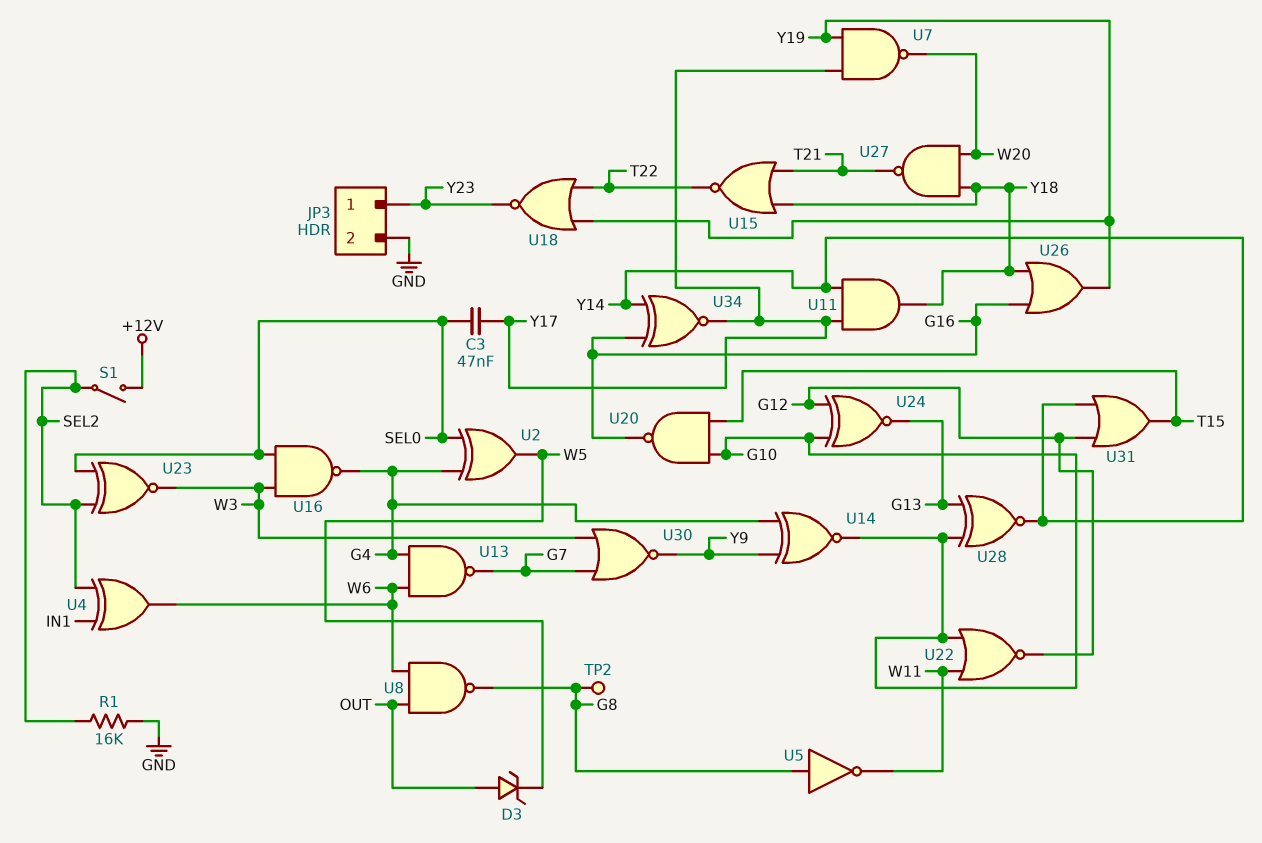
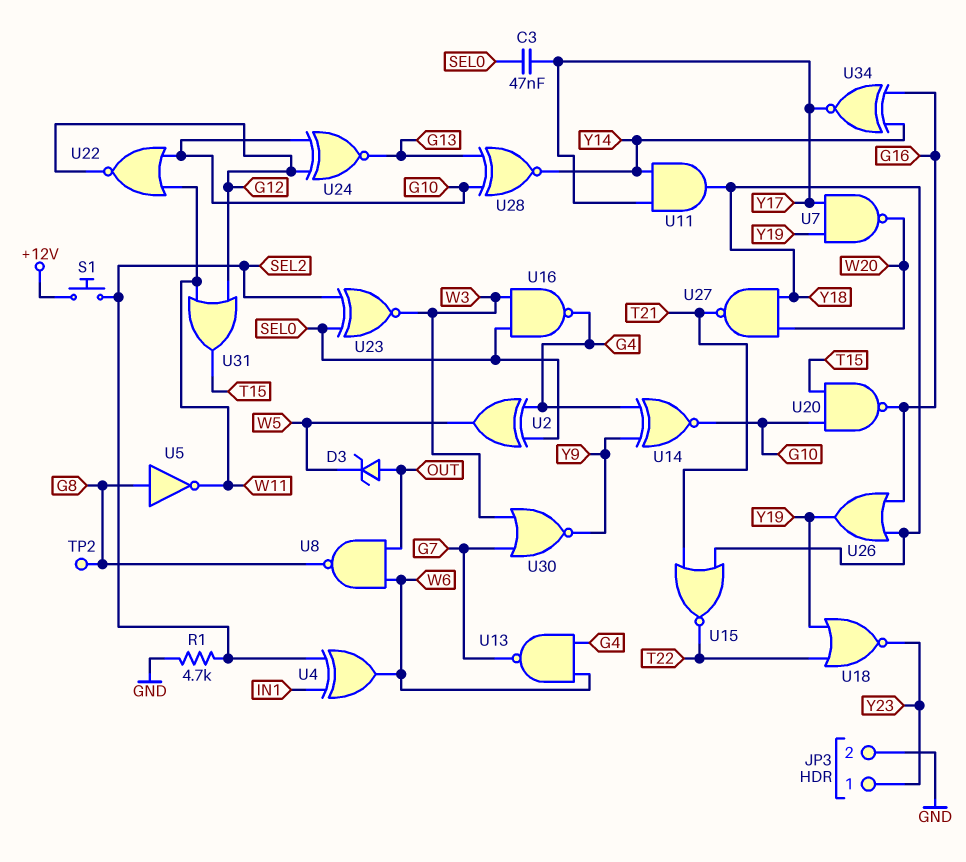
R1: 16k (GND, SEL2) -> 4.7k (GND, SEL2)
S1: switch (+12V, SEL2) -> button (+12V, SEL2)
U31: OR (in G12, in Y14, out T15) -> OR (in G12, in W11, out T15)

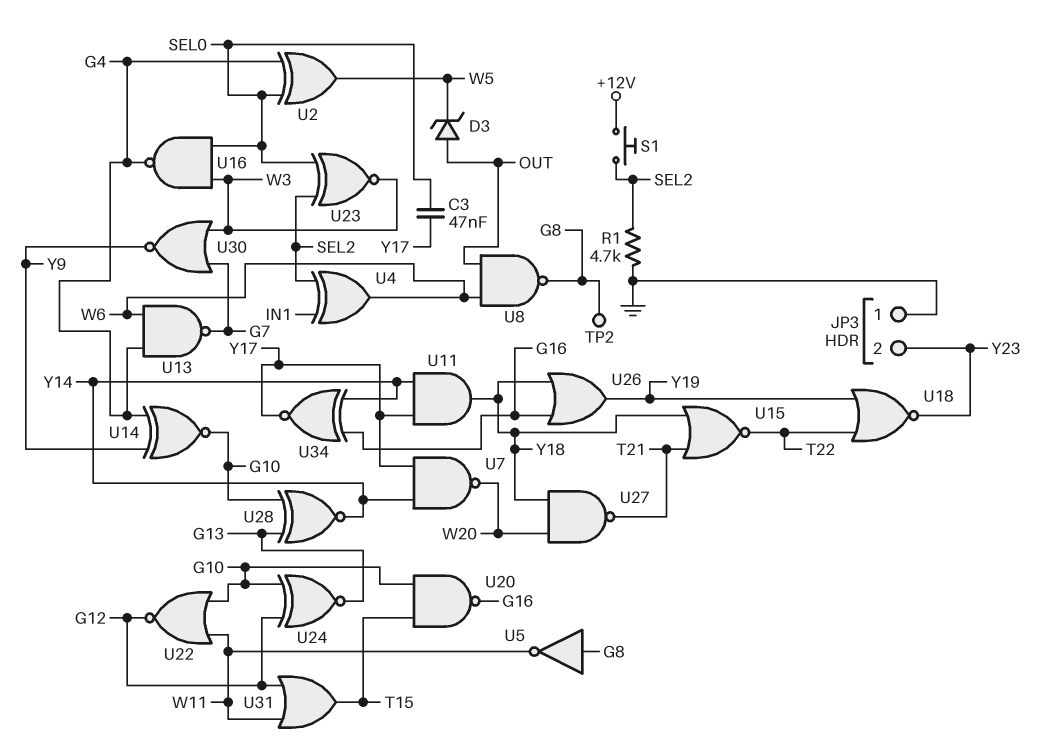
JP3 pin 1: Y23 -> GND
JP3 pin 2: GND -> Y23
U7: NAND (in Y17, in Y19, out W20) -> NAND (in Y14, in Y17, out W20)

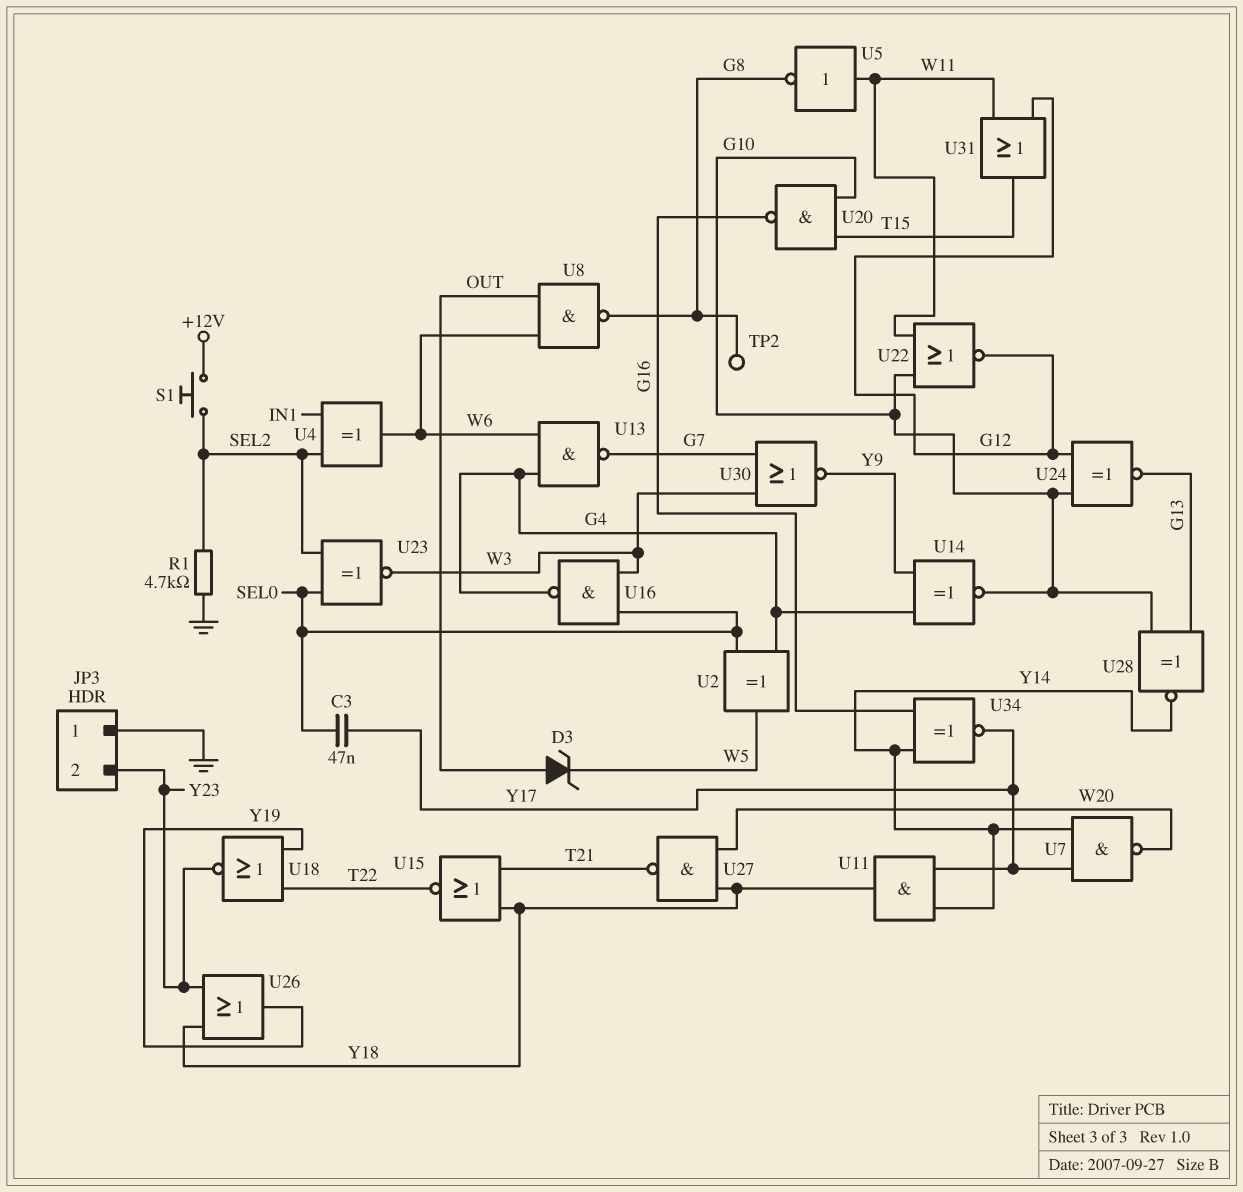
U5: NOT (in G8, out W11) -> NOT (in W11, out G8)
U26: OR (in G16, in Y18, out Y19) -> OR (in Y18, in Y23, out Y19)

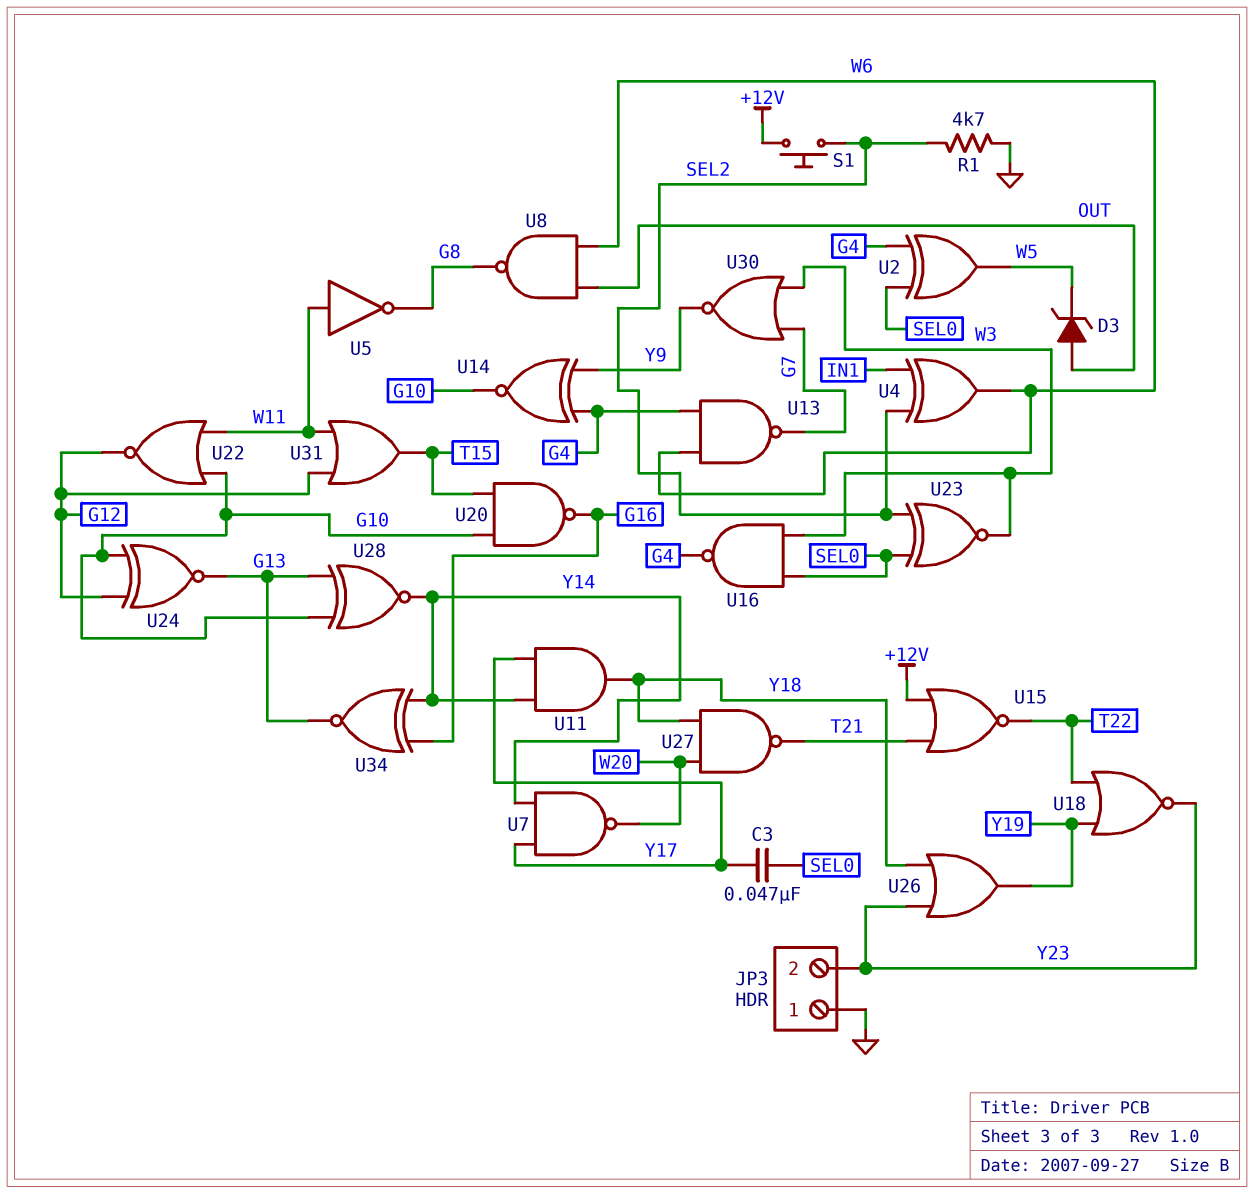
TP2: test point (G8) -> none
U15: NOR (in T21, in Y18, out T22) -> NOR (in +12V, in T21, out T22)
U34: XNOR (in G16, in Y14, out Y17) -> XNOR (in G16, in Y14, out G13)

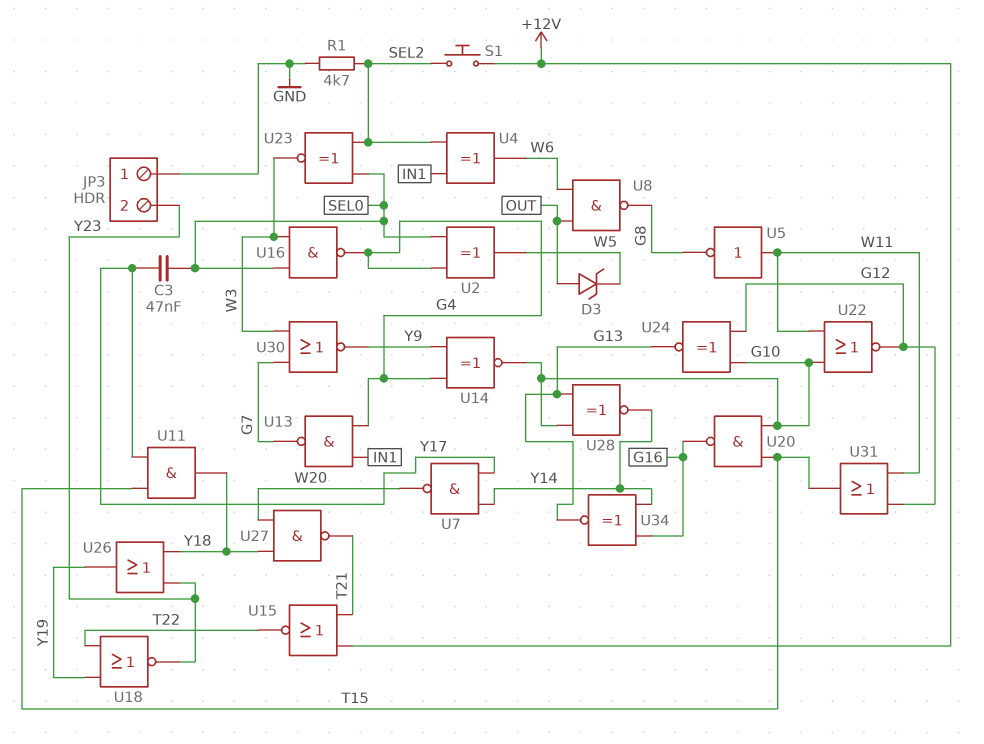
U11: AND (in Y14, in Y17, out Y18) -> AND (in T15, in Y17, out Y18)
U13: NAND (in G4, in W6, out G7) -> NAND (in G4, in IN1, out G7)

